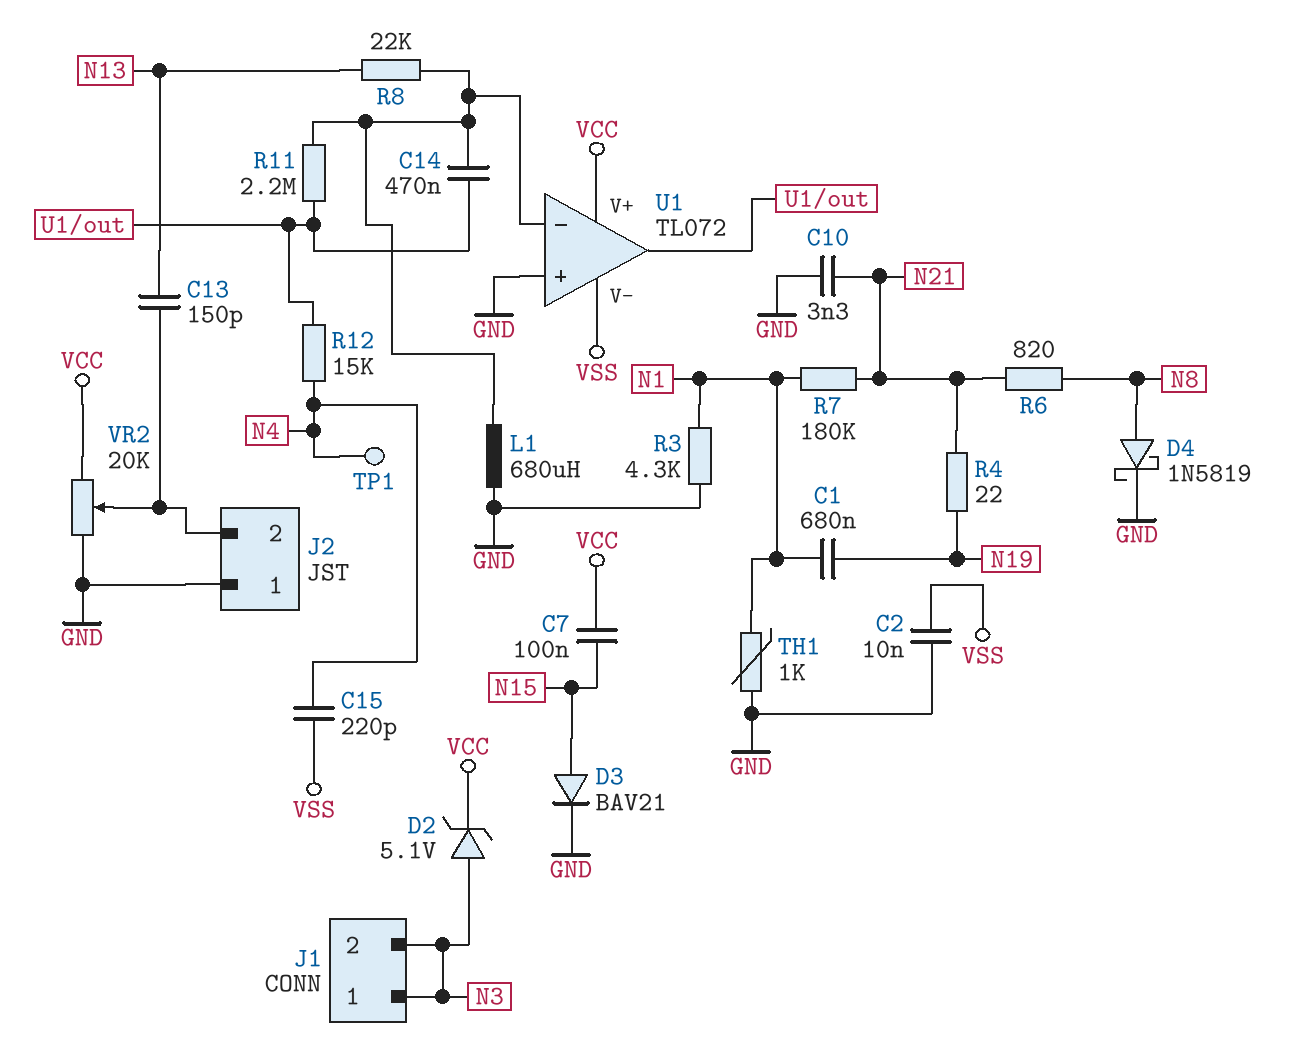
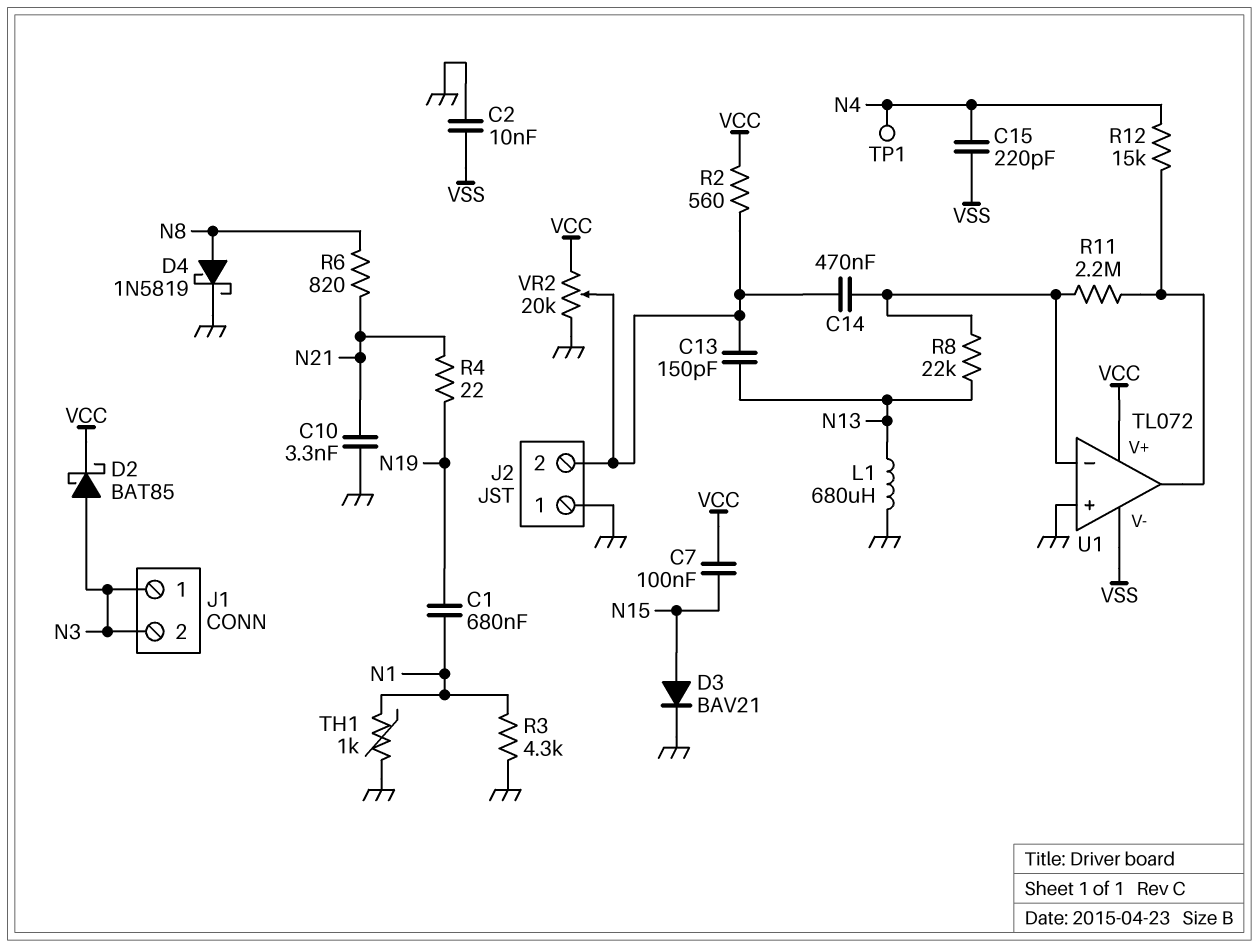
C14: 470nF (U1/in-, U1/out) -> 470nF (J2/2, U1/in-)
D2: zener 5.1V (A N3, K VCC) -> schottky BAT85 (A N3, K VCC)
L1: 680uH (GND, U1/in-) -> 680uH (GND, N13)
R2: none -> 560 (J2/2, VCC)
R7: 180k (N1, N21) -> none

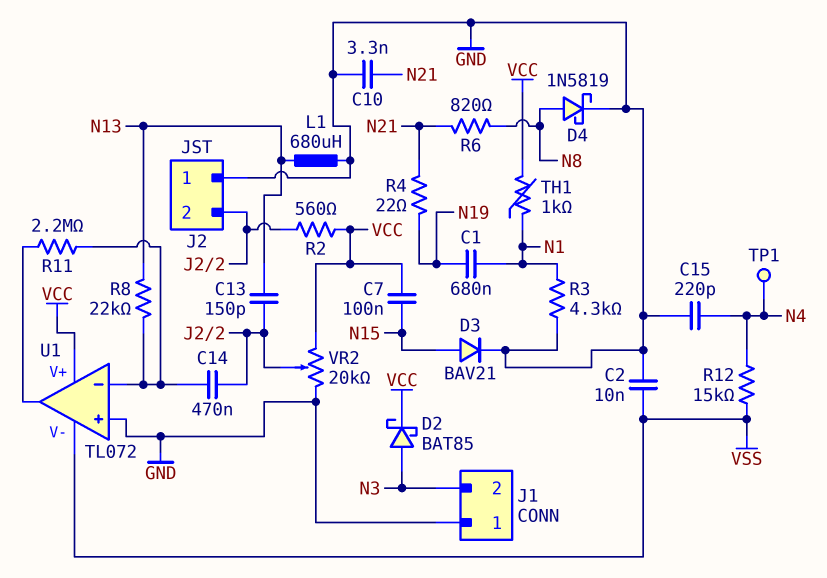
C15: 220pF (N4, VSS) -> 220pF (GND, N4)
J1 pin 1: N3 -> GND
R12: 15k (N4, U1/out) -> 15k (N4, VSS)
TH1: 1k (GND, N1) -> 1k (N1, VCC)

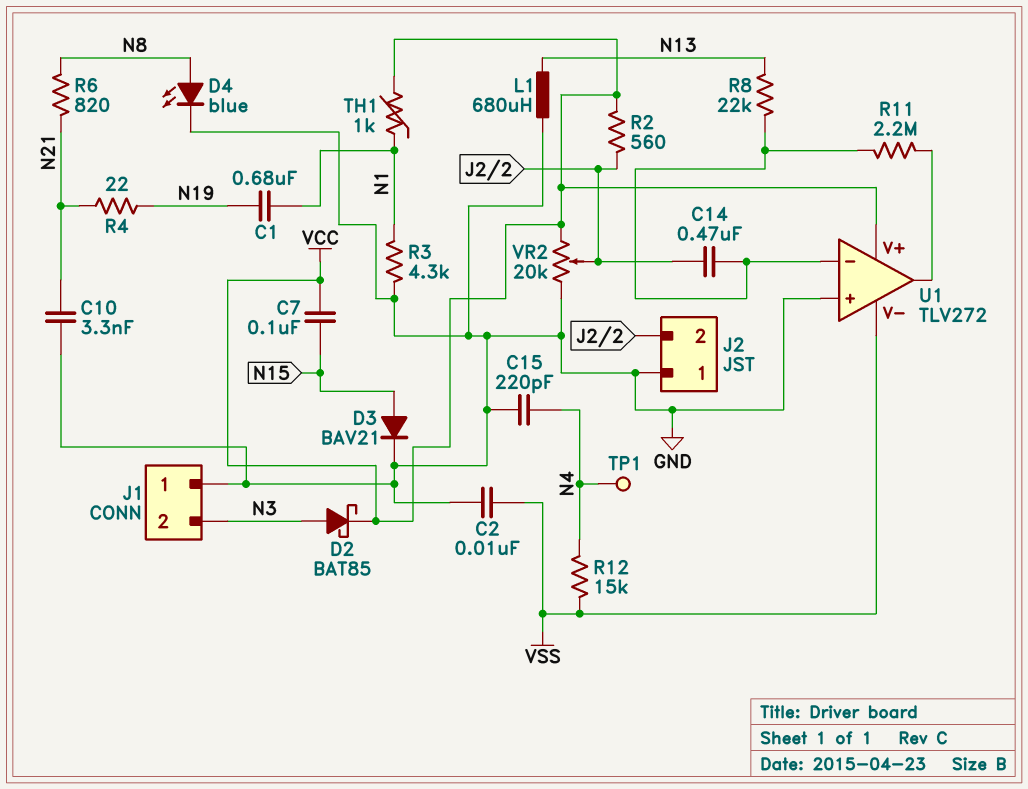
C13: 150pF (J2/2, N13) -> none
D4: schottky 1N5819 (A N8, K GND) -> LED blue (A N8, K GND)
U1: TL072 -> TLV272

